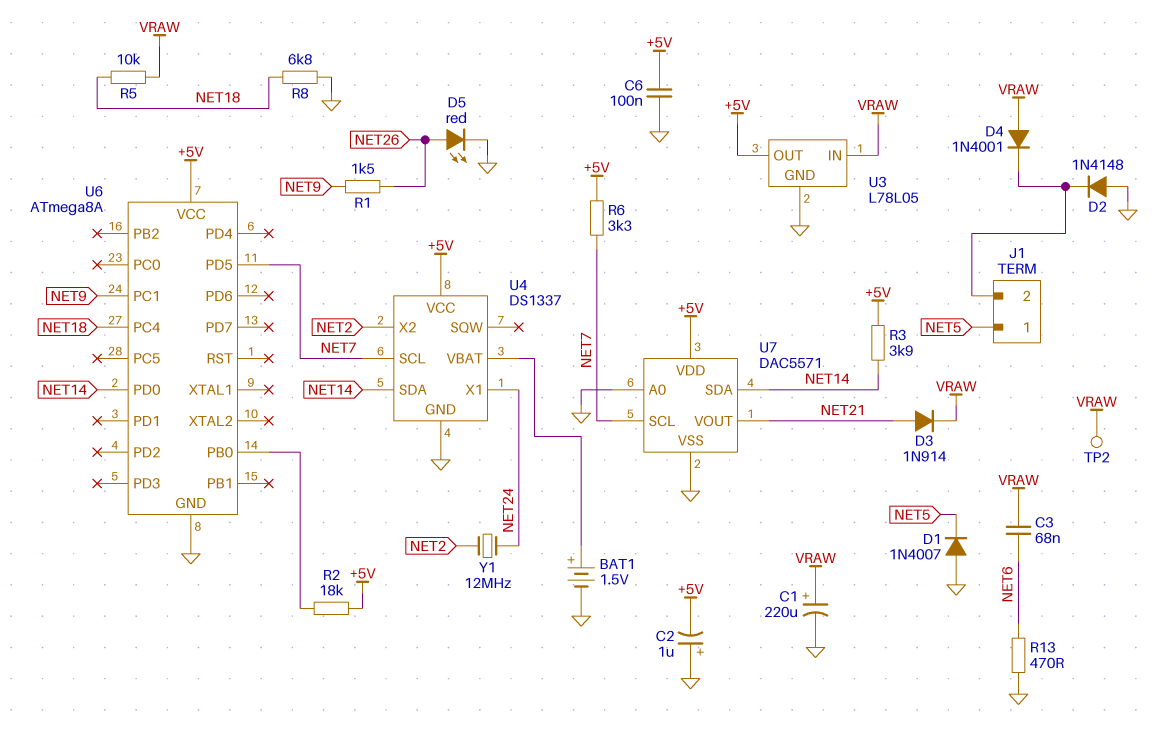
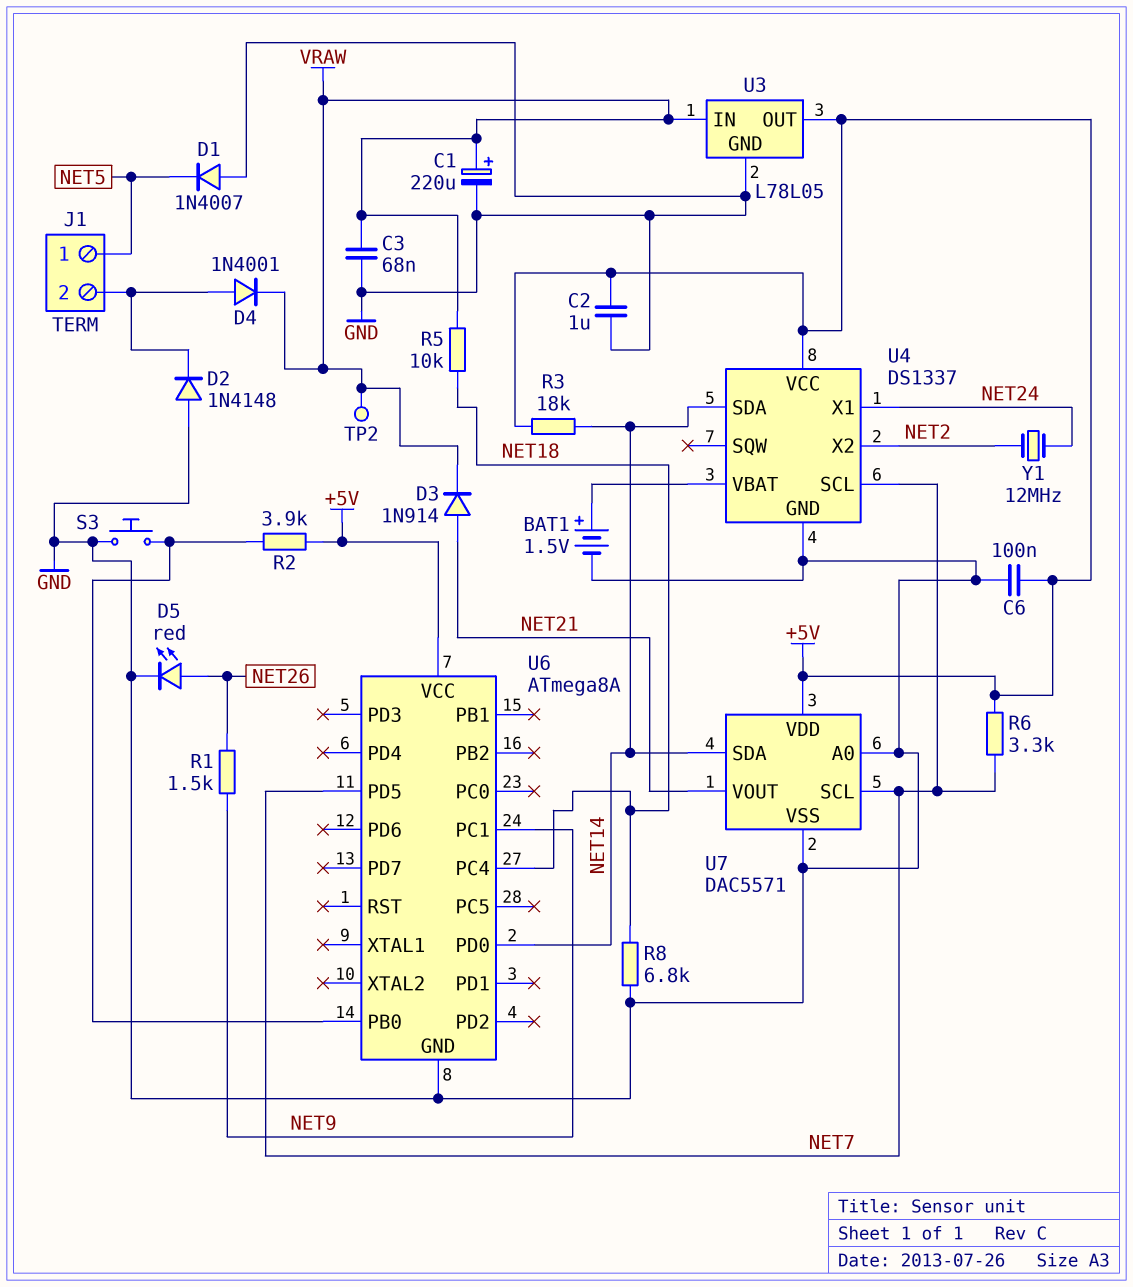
C2: 1uF (plus GND, minus +5V) -> 1uF (+5V, GND)
C3: 68nF (NET6, VRAW) -> 68nF (GND, VRAW)
D4: diode 1N4001 (A VRAW, K J1/2) -> diode 1N4001 (A J1/2, K VRAW)
R2: 18k (+5V, U6/PB0) -> 3.9k (+5V, U6/PB0)
R3: 3.9k (+5V, NET14) -> 18k (+5V, NET14)
R13: 470 (GND, NET6) -> none
S3: none -> button (GND, U6/PB0)

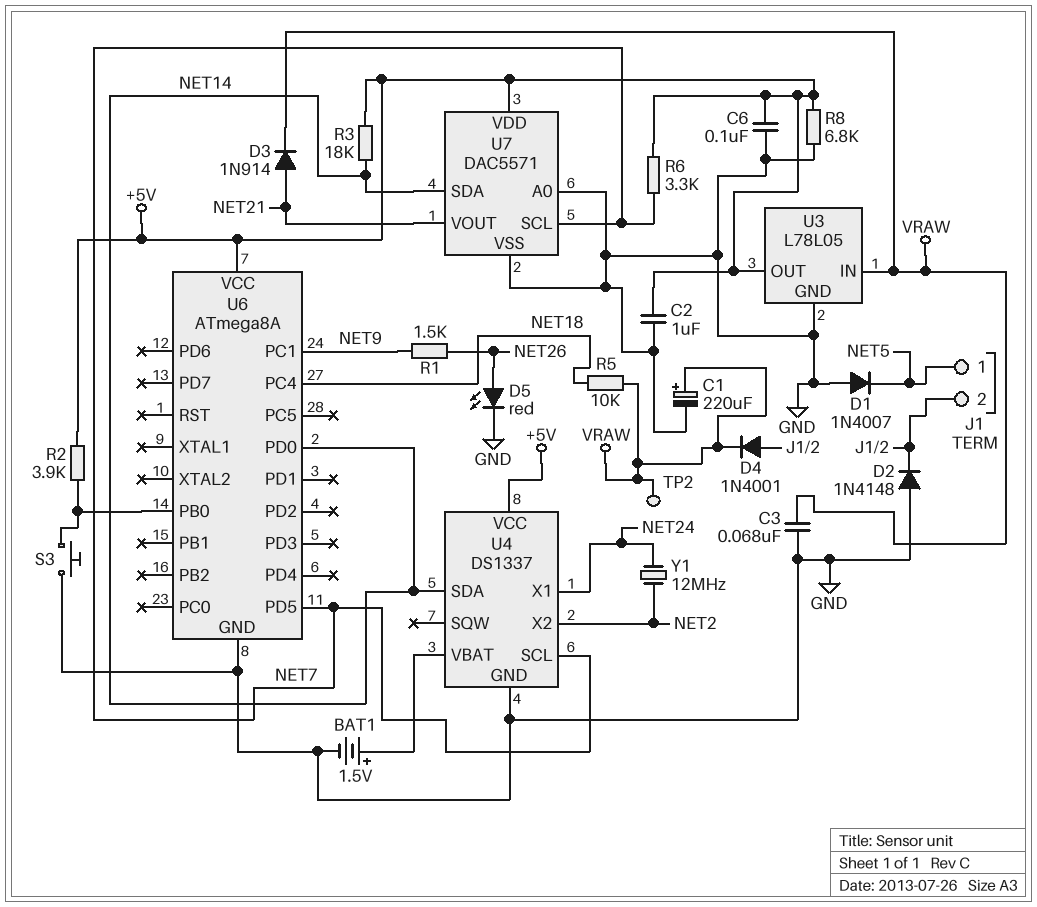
R8: 6.8k (GND, NET18) -> 6.8k (+5V, GND)

